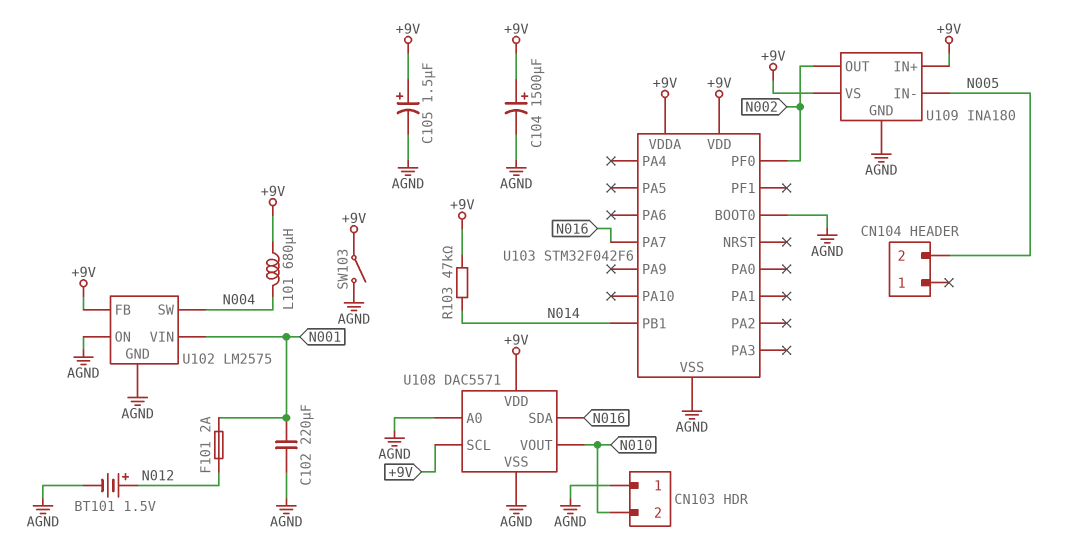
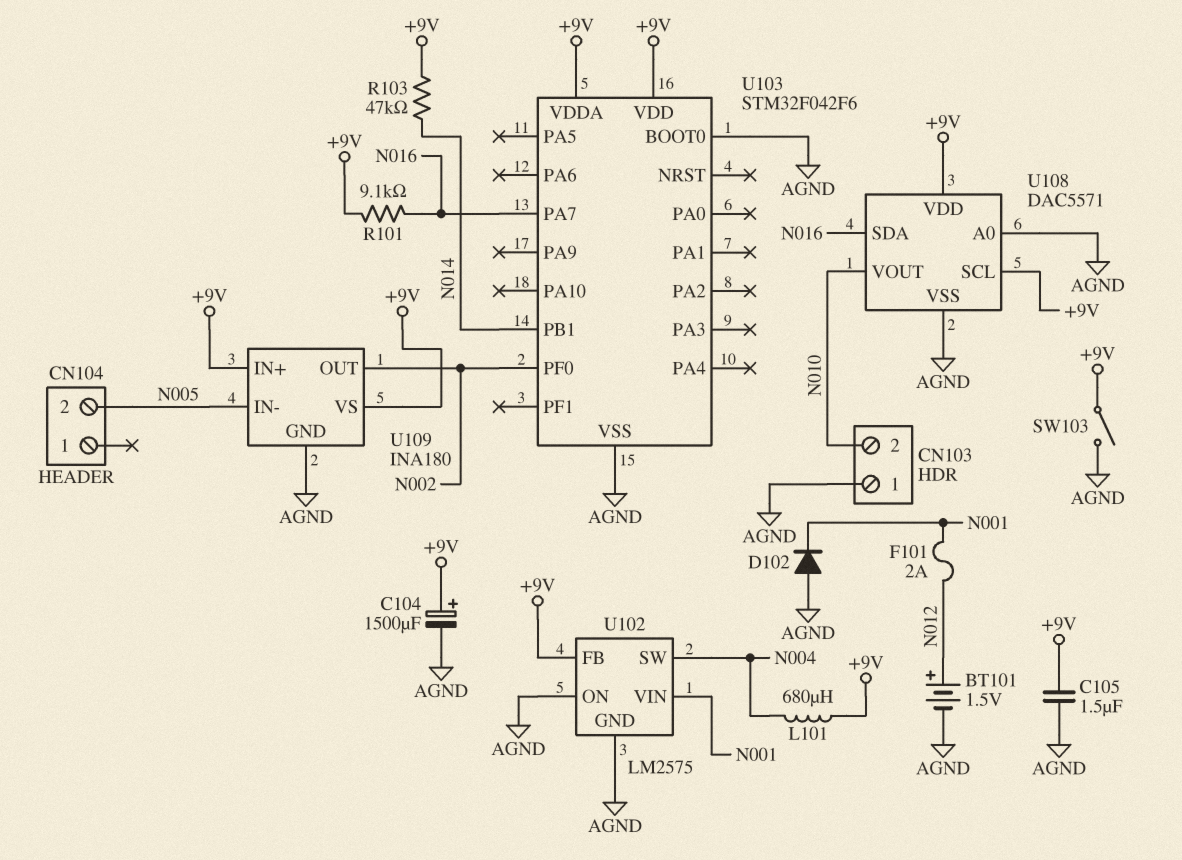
C102: 220uF (AGND, N001) -> none
C105: 1.5uF (plus +9V, minus AGND) -> 1.5uF (+9V, AGND)
D102: none -> diode (A AGND, K N001)
R101: none -> 9.1k (+9V, N016)

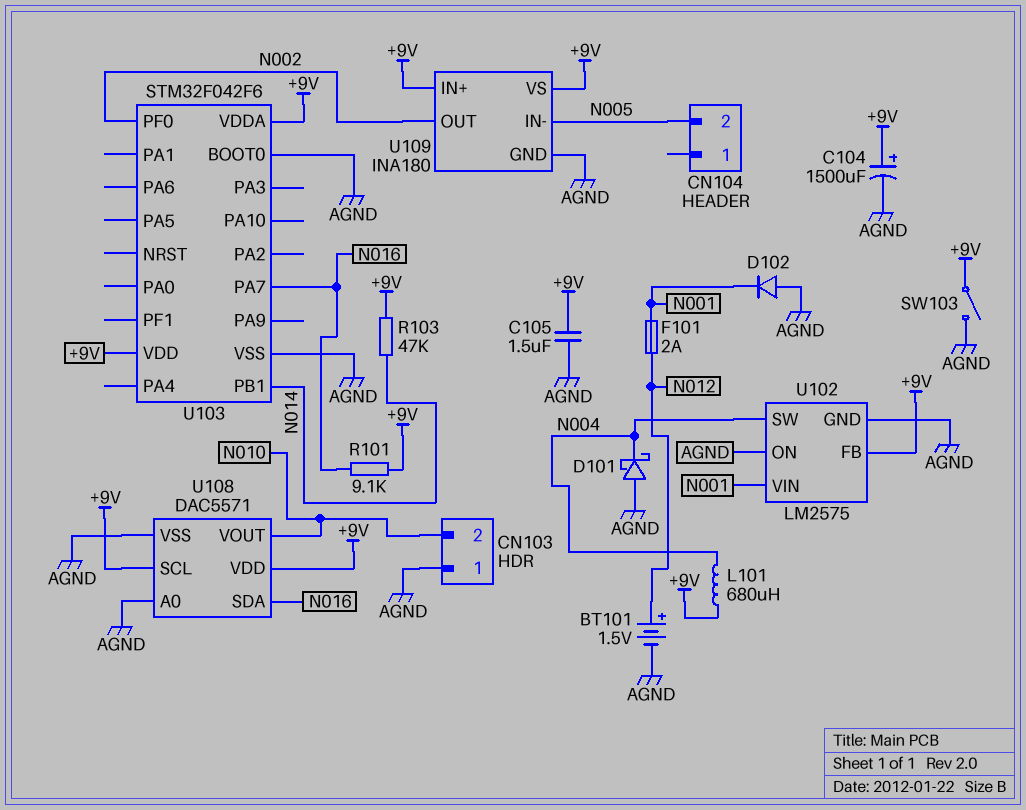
D101: none -> schottky (A AGND, K N004)

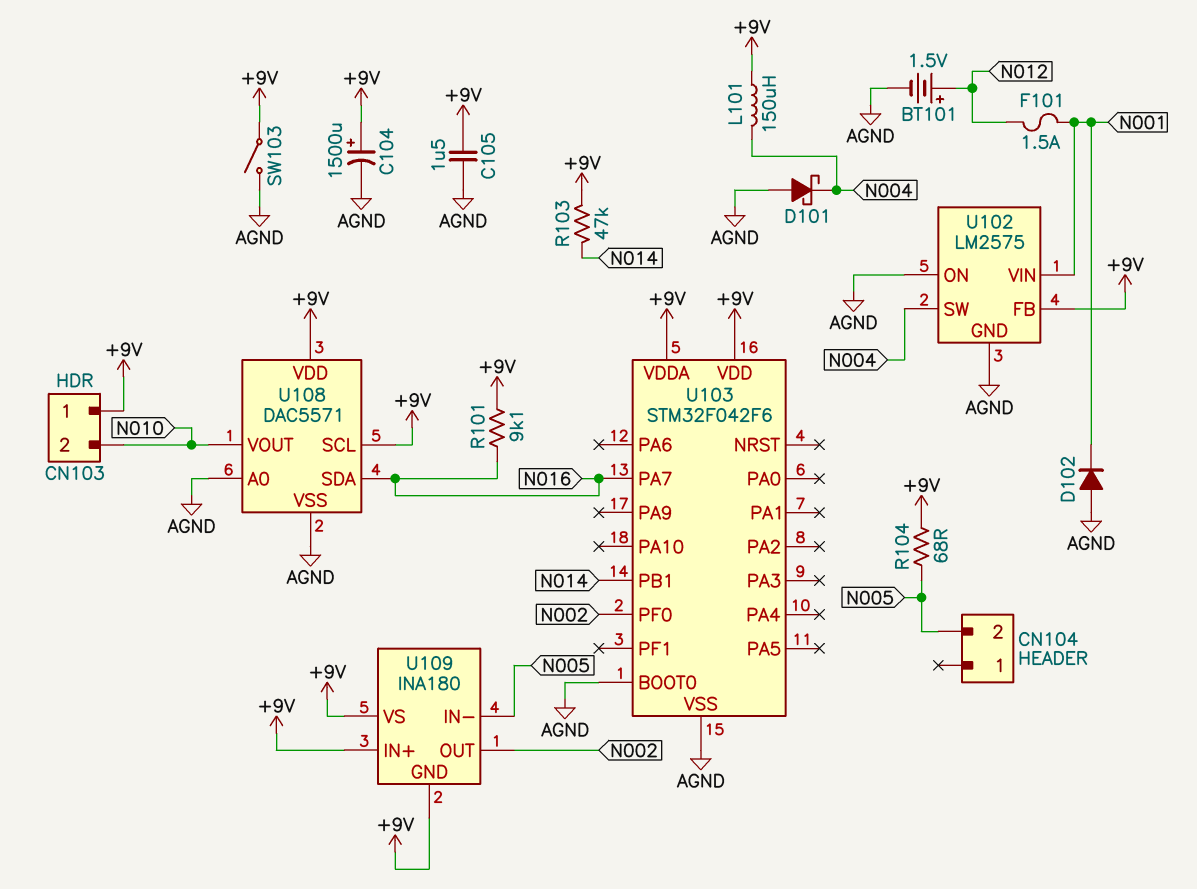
CN103 pin 1: AGND -> +9V
F101: 2A (N001, N012) -> 1.5A (N001, N012)
L101: 680uH (+9V, N004) -> 150uH (+9V, N004)
R104: none -> 68 (+9V, N005)
U109 pin GND: AGND -> +9V

